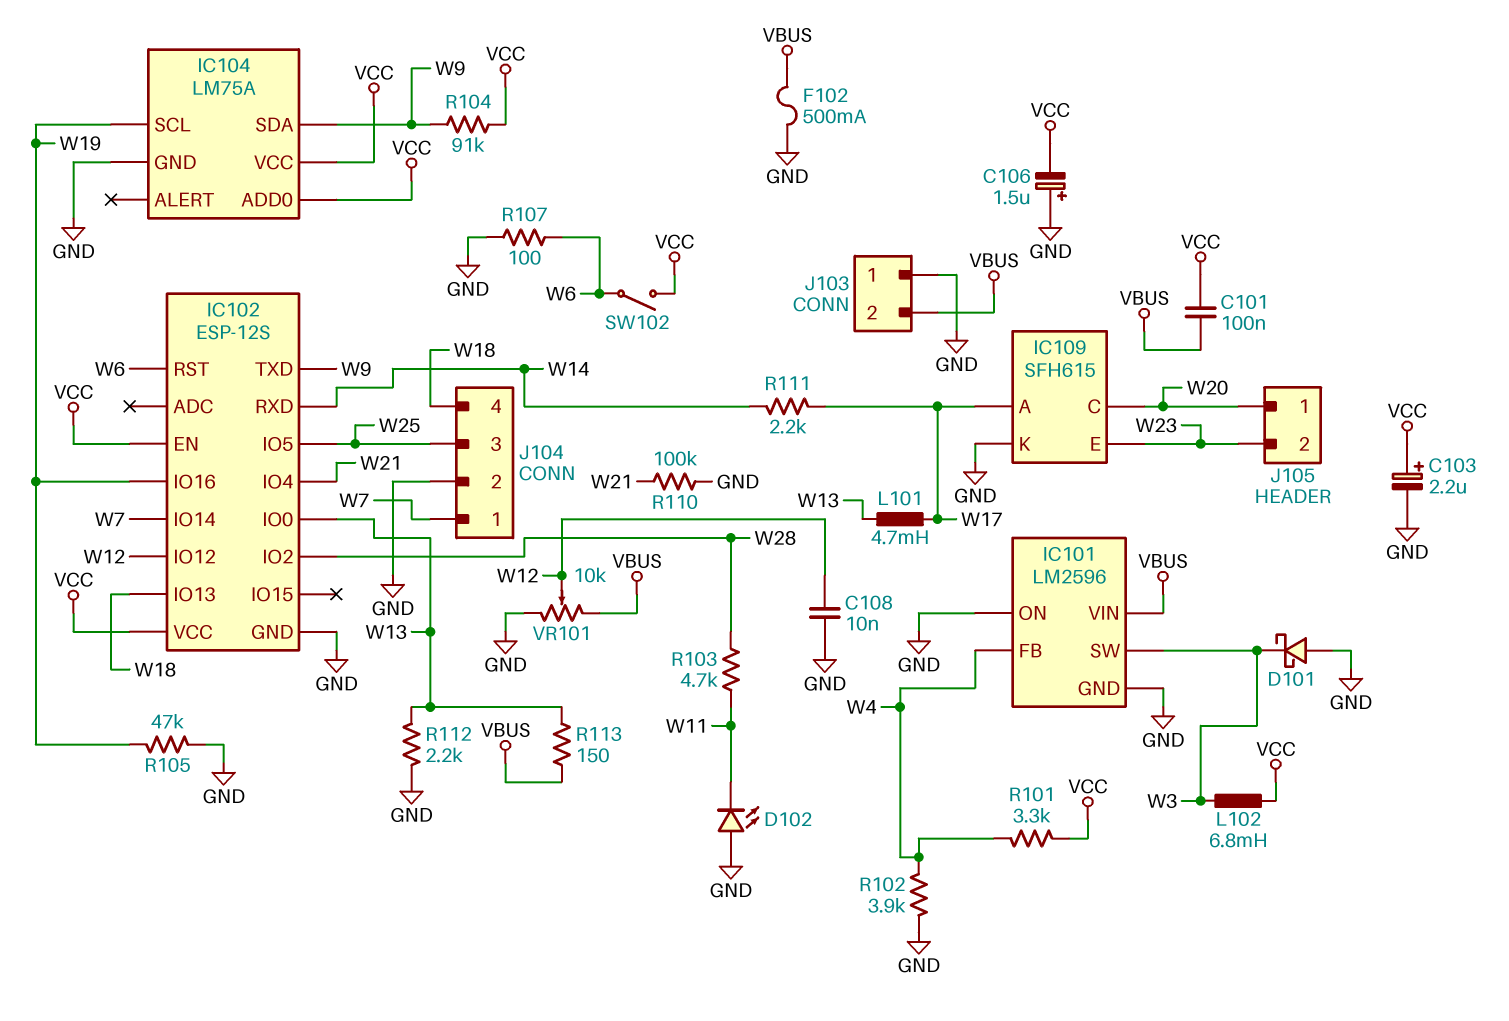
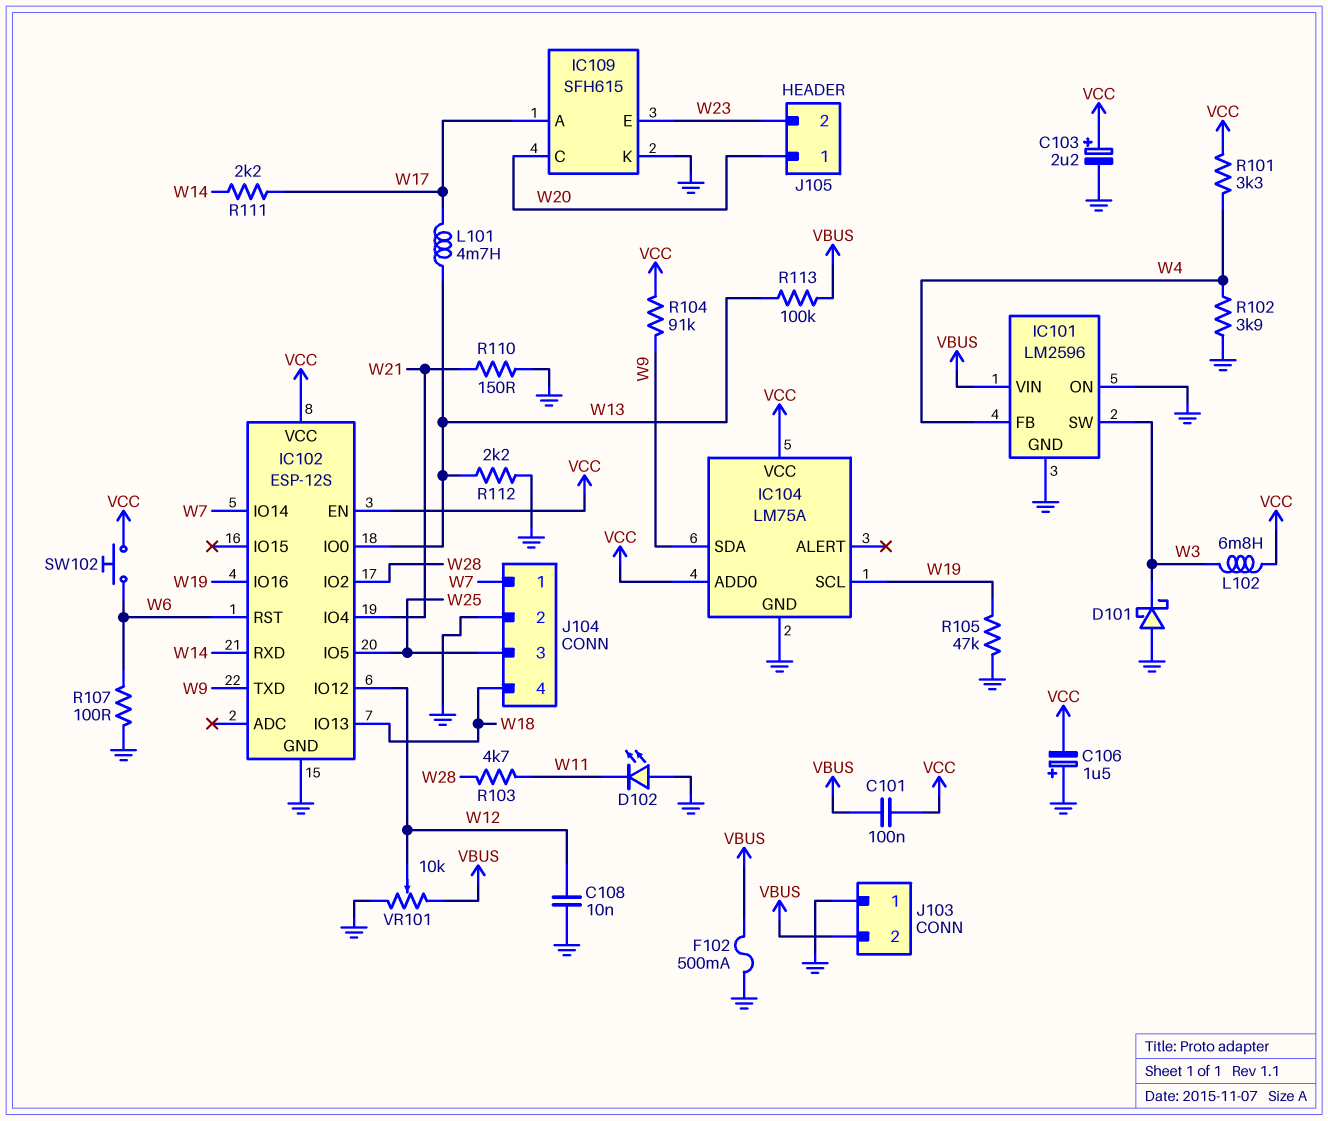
R110: 100k (GND, W21) -> 150 (GND, W21)
R113: 150 (VBUS, W13) -> 100k (VBUS, W13)
SW102: switch (VCC, W6) -> button (VCC, W6)

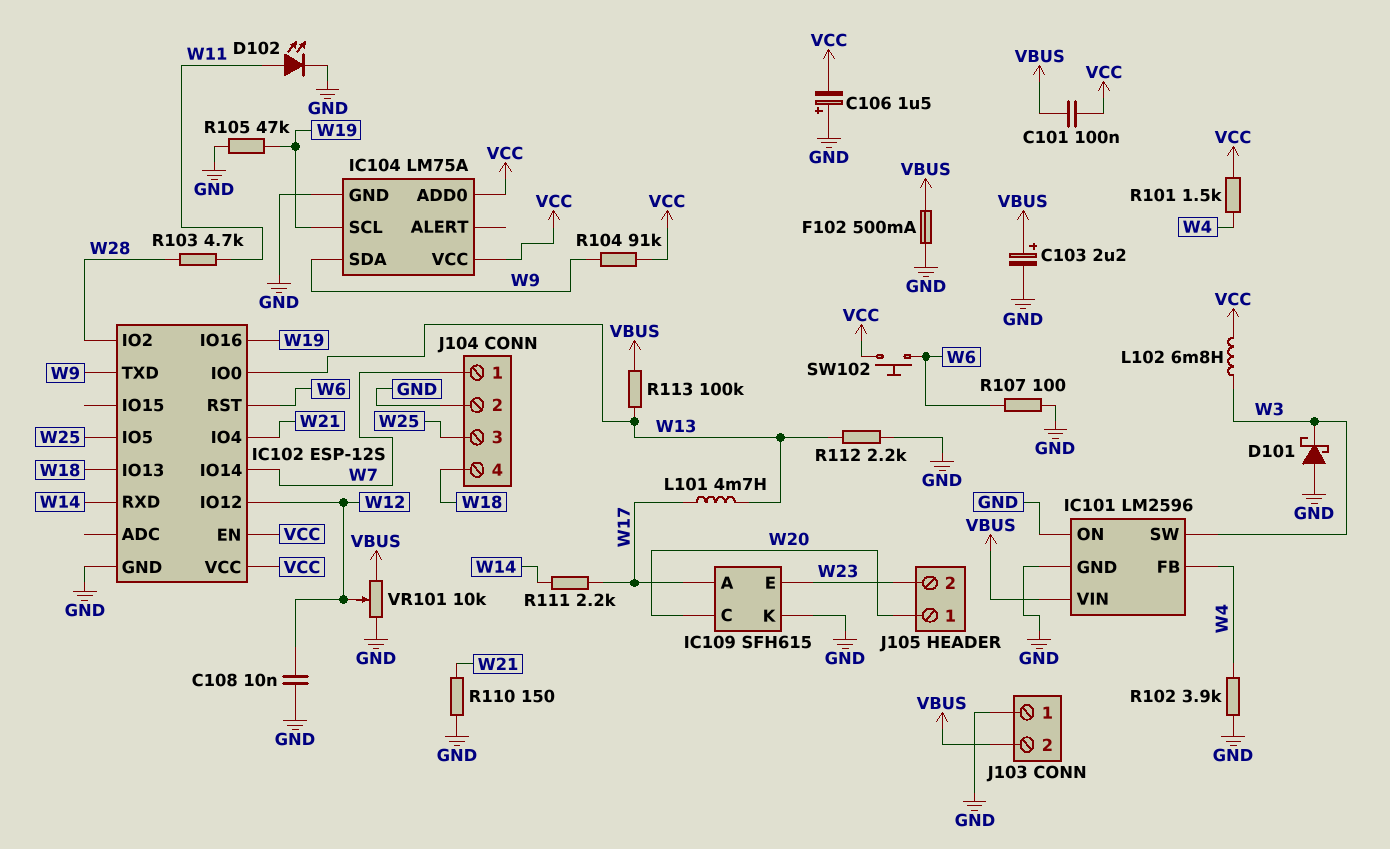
C103: 2.2uF (plus VCC, minus GND) -> 2.2uF (plus VBUS, minus GND)
D102: LED (A GND, K W11) -> LED (A W11, K GND)
R101: 3.3k (VCC, W4) -> 1.5k (VCC, W4)

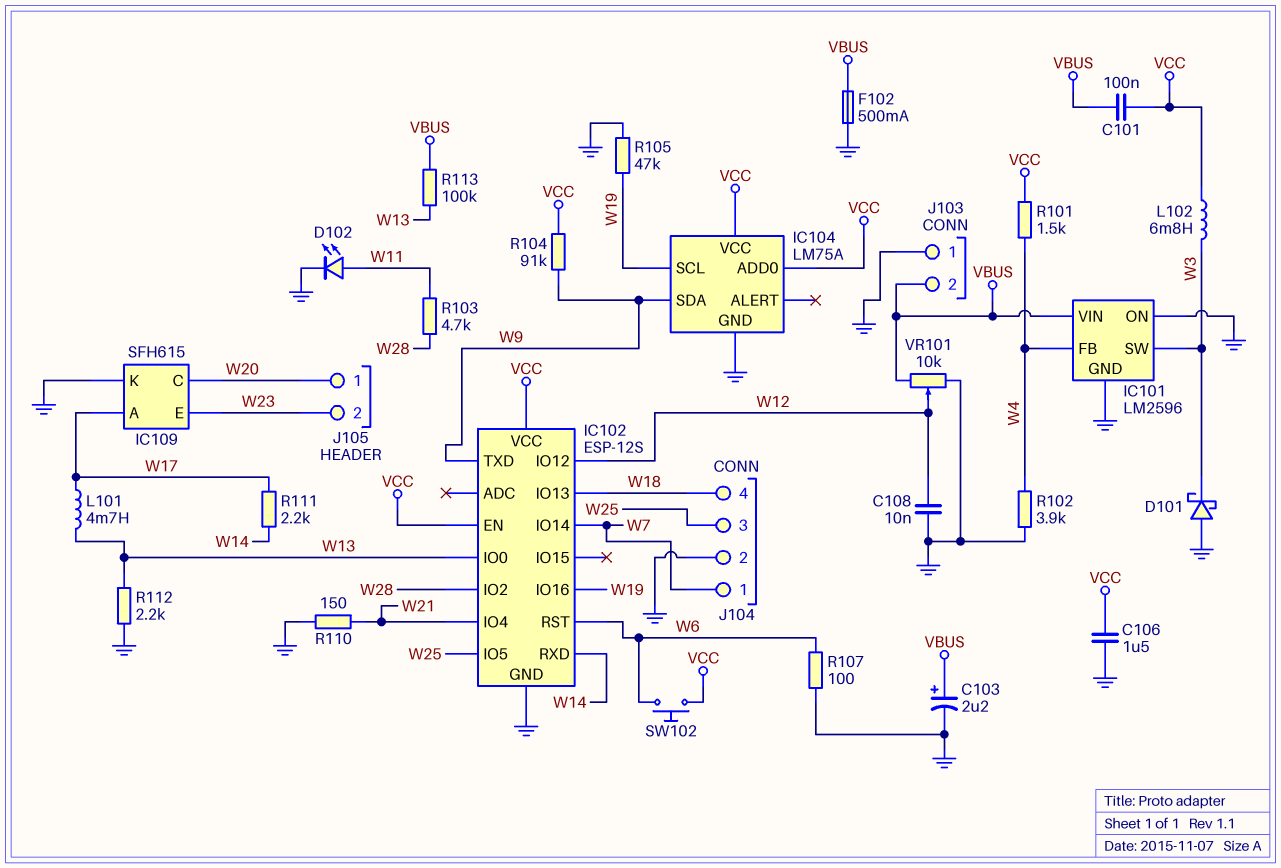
C106: 1.5uF (plus GND, minus VCC) -> 1.5uF (GND, VCC)

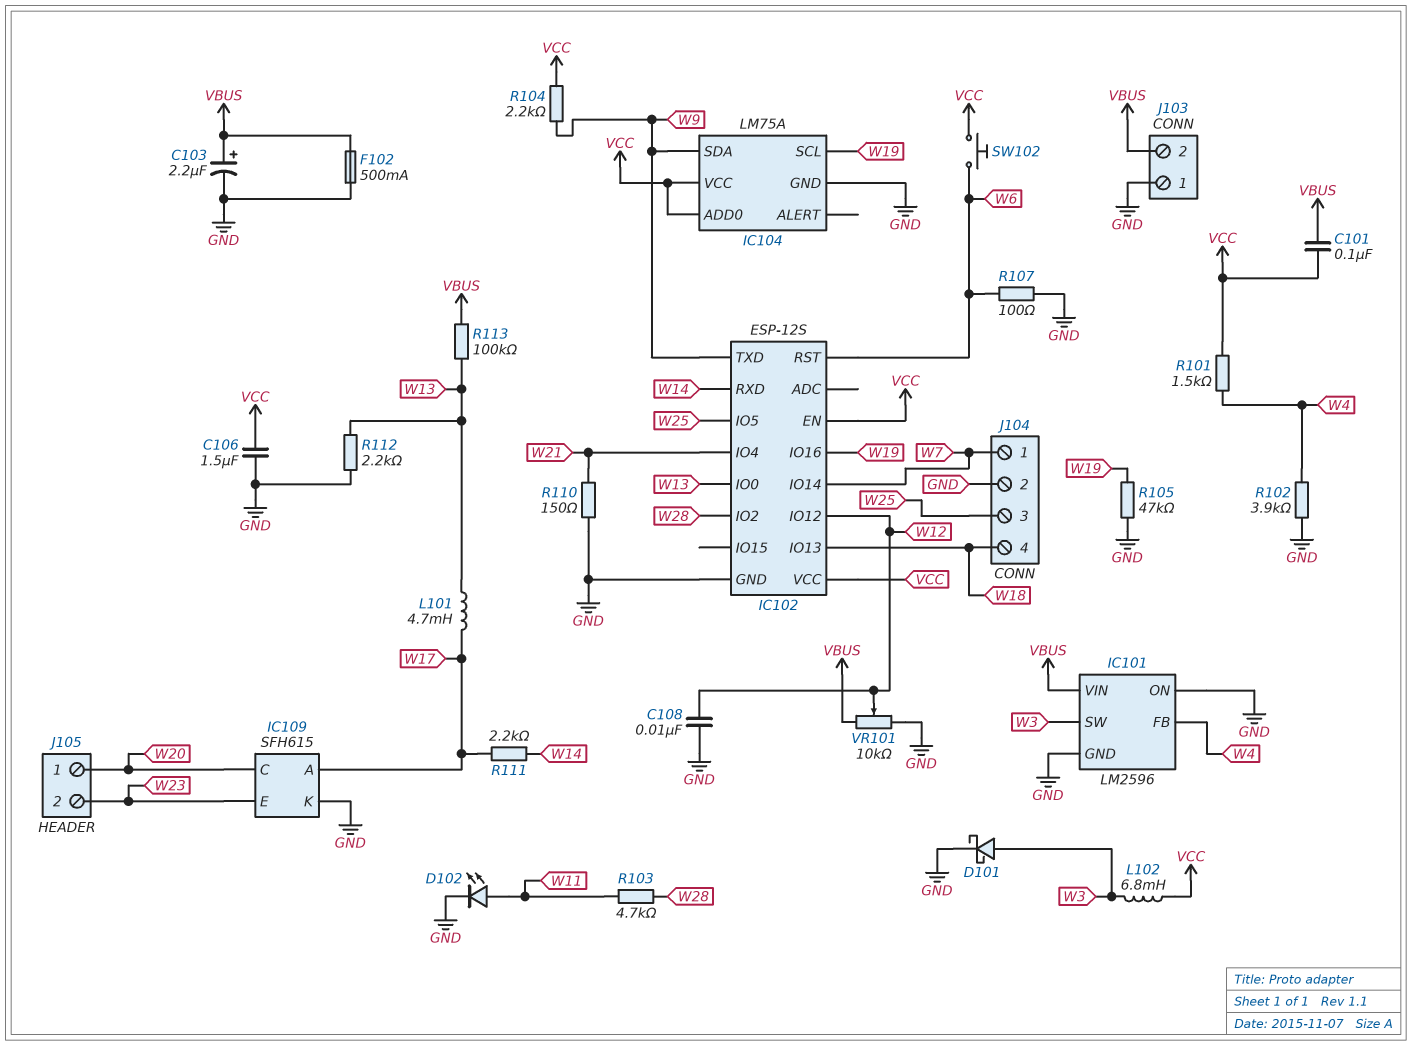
D101: schottky (A GND, K W3) -> schottky (A W3, K GND)
R104: 91k (VCC, W9) -> 2.2k (VCC, W9)

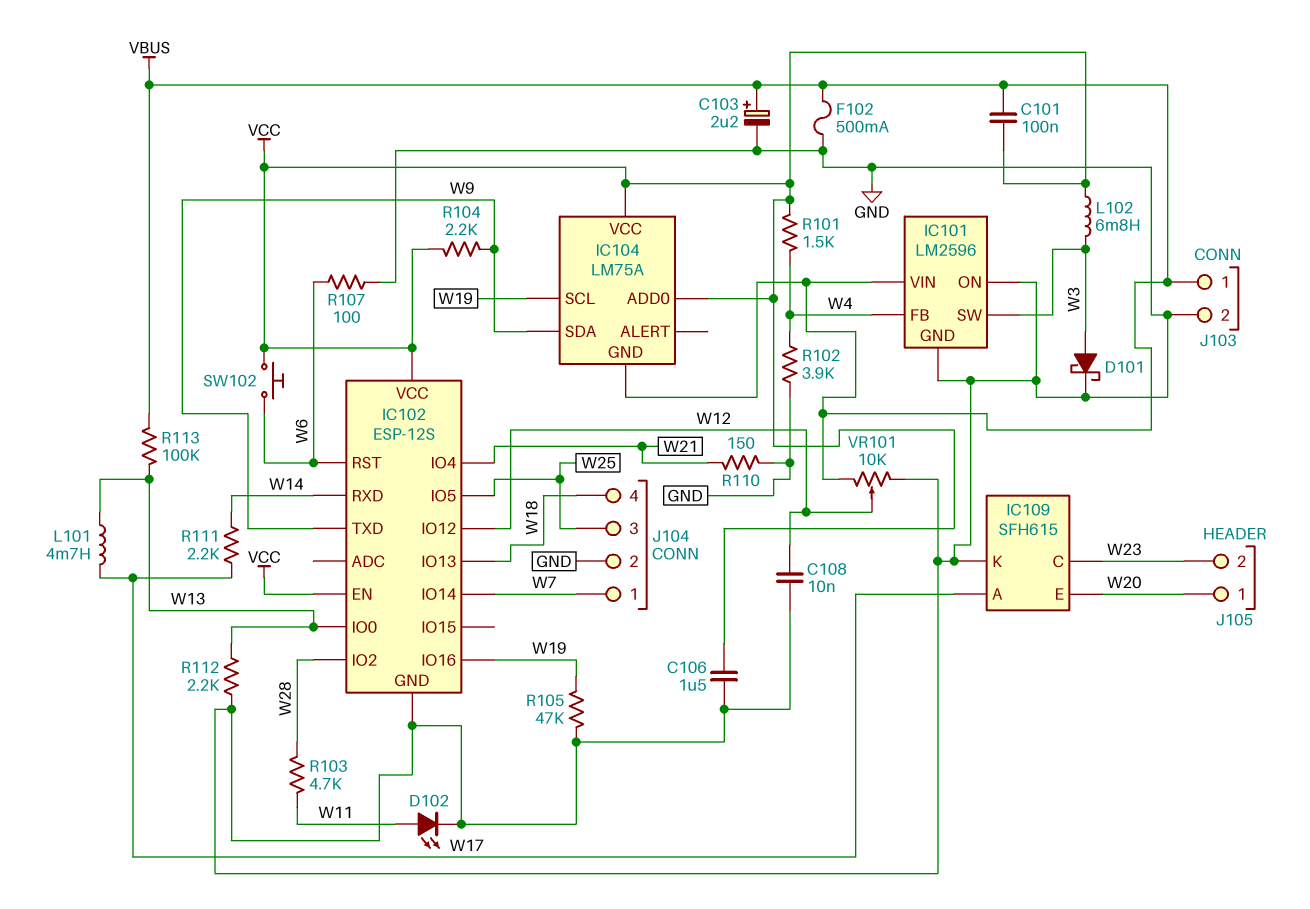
IC104 pin GND: GND -> VBUS
IC109 pin C: W20 -> W23
IC109 pin E: W23 -> W20
J103 pin 1: GND -> VBUS
J103 pin 2: VBUS -> GND

